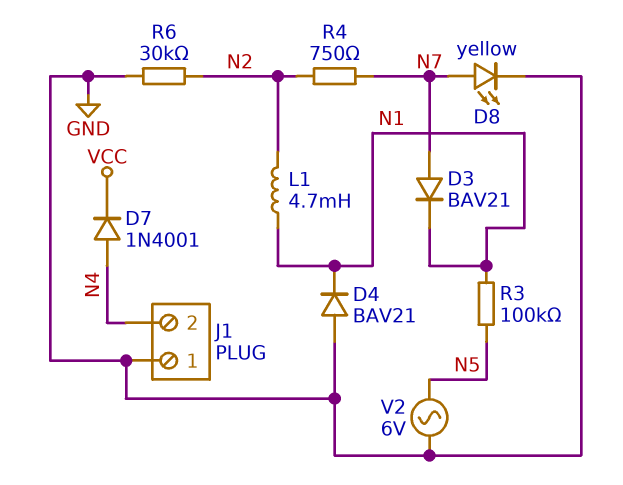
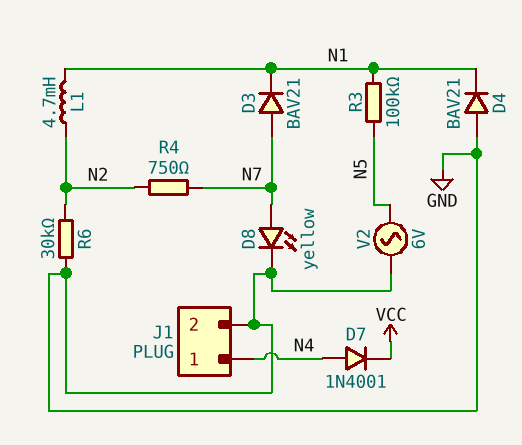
J1 pin 1: GND -> N4
J1 pin 2: N4 -> GND

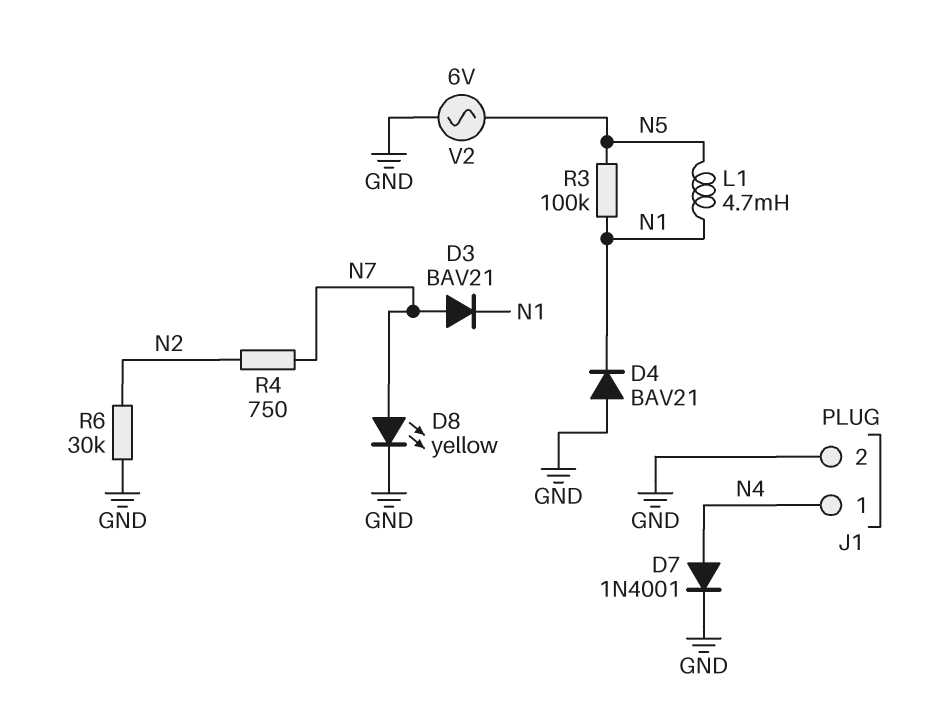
D7: diode 1N4001 (A N4, K VCC) -> diode 1N4001 (A N4, K GND)
L1: 4.7mH (N1, N2) -> 4.7mH (N1, N5)

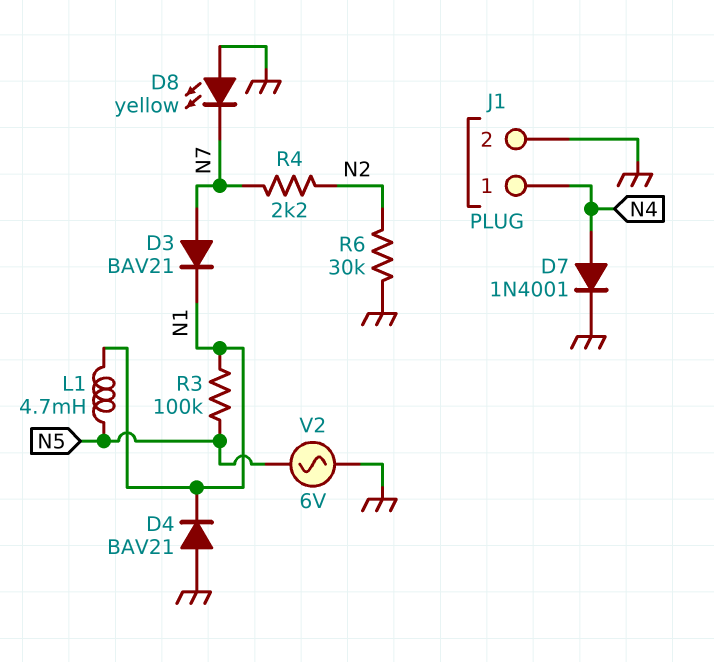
D8: LED yellow (A N7, K GND) -> LED yellow (A GND, K N7)
R4: 750 (N2, N7) -> 2.2k (N2, N7)

